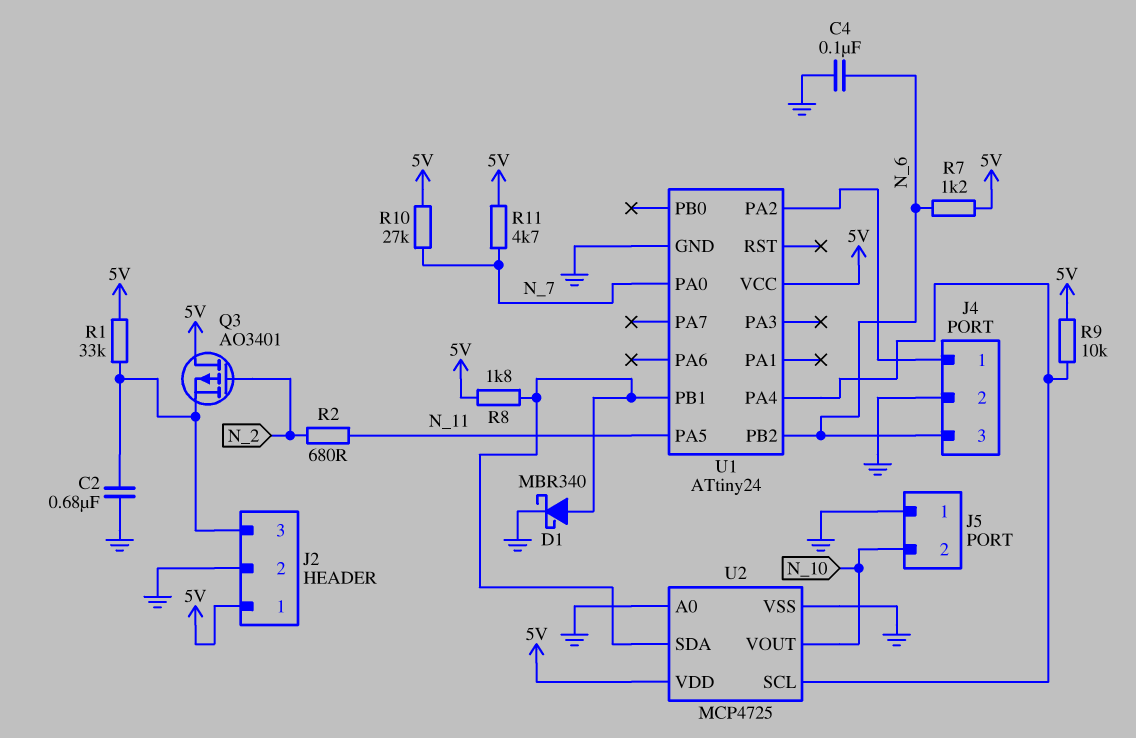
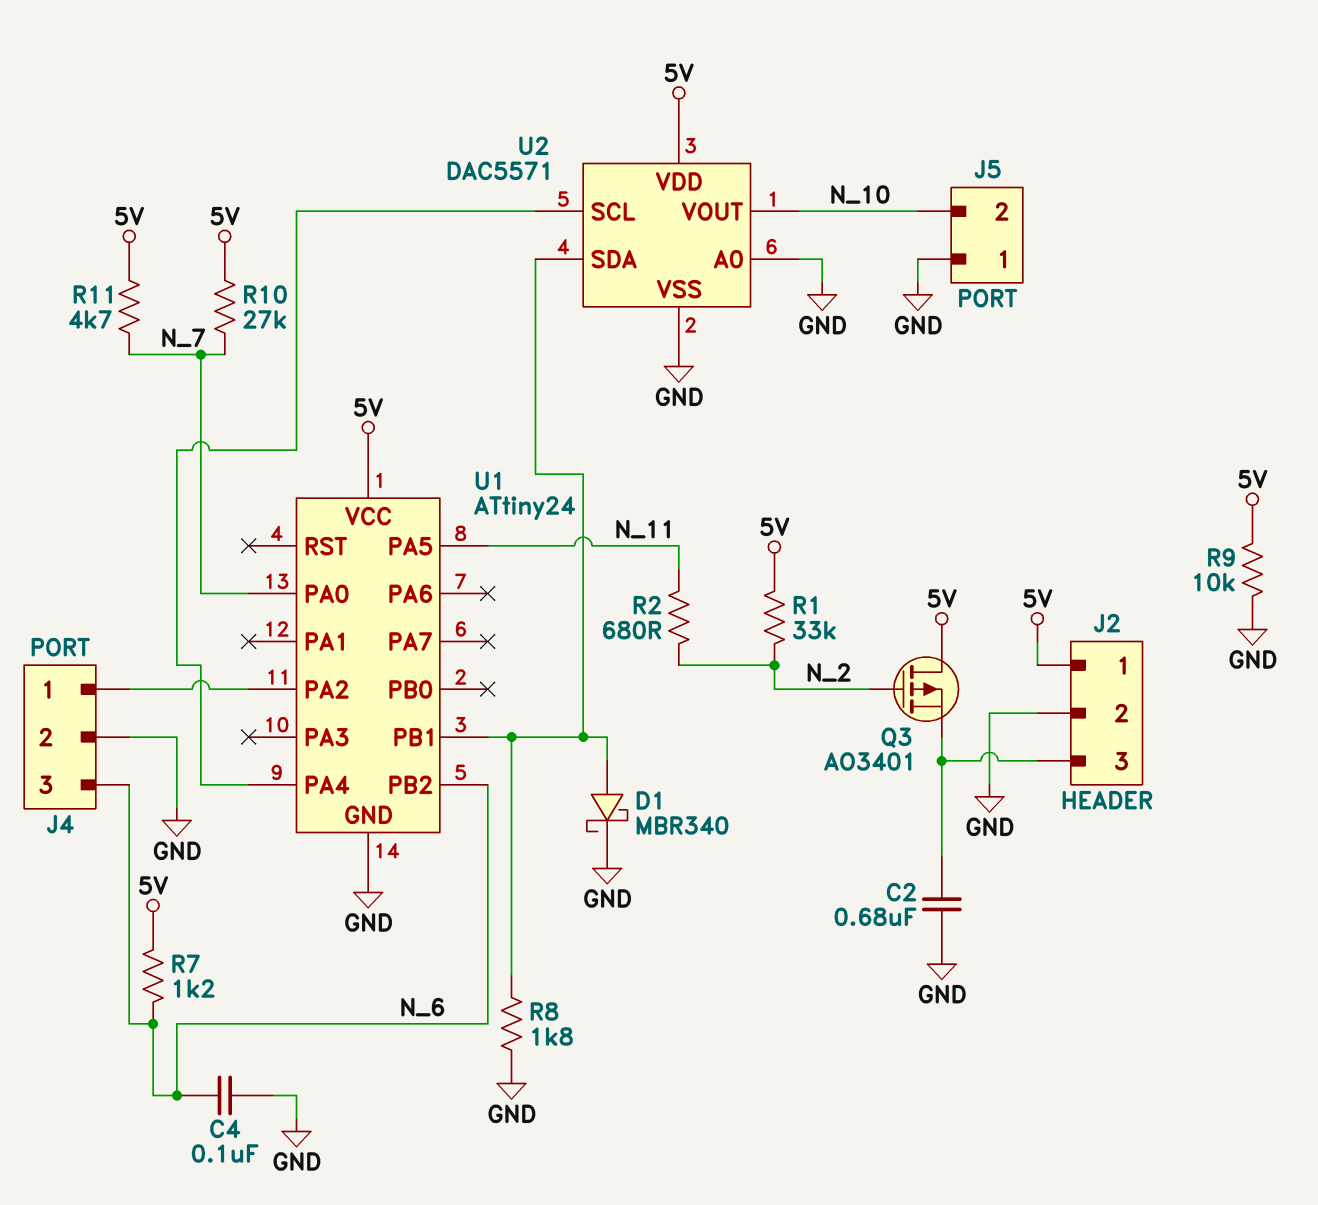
R1: 33k (5V, J2/3) -> 33k (5V, N_2)
R8: 1.8k (5V, U1/PB1) -> 1.8k (GND, U1/PB1)
R9: 10k (5V, U1/PA4) -> 10k (5V, GND)
U2: MCP4725 -> DAC5571

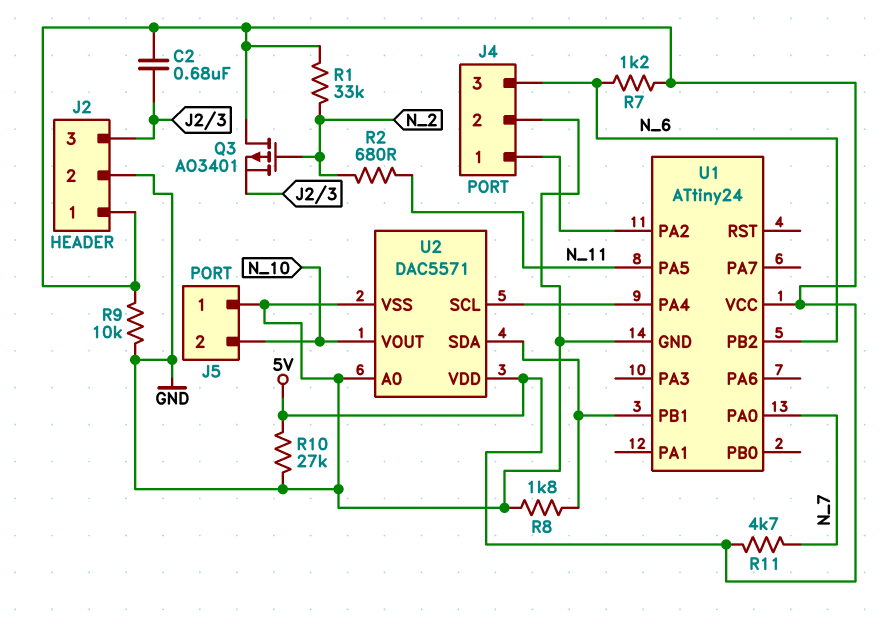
C2: 680nF (GND, J2/3) -> 680nF (5V, J2/3)
C4: 100nF (GND, N_6) -> none
D1: schottky MBR340 (A U1/PB1, K GND) -> none
R10: 27k (5V, N_7) -> 27k (5V, GND)

